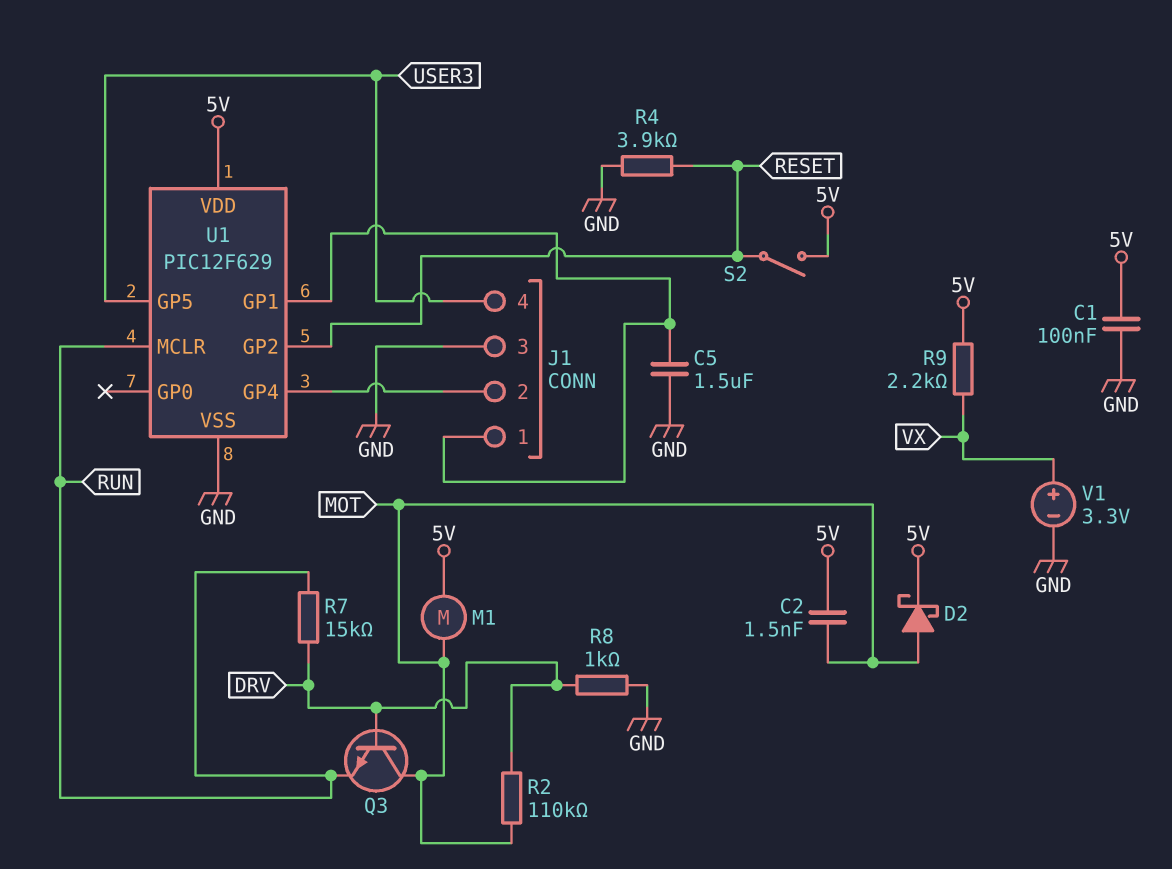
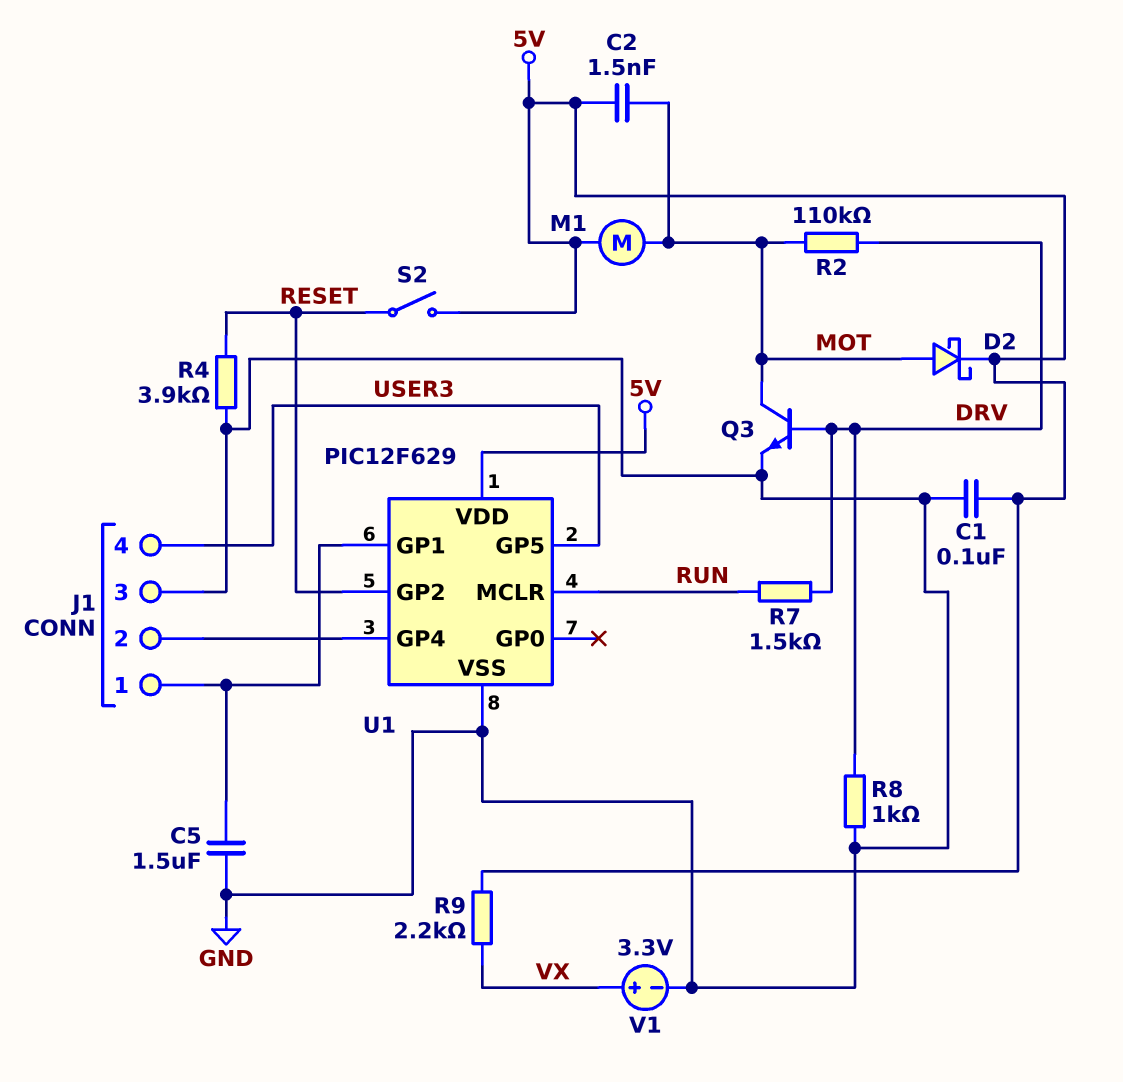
Q3: NPN (B DRV, C MOT, E RUN) -> NPN (B DRV, C MOT, E GND)
R7: 15k (DRV, RUN) -> 1.5k (DRV, RUN)

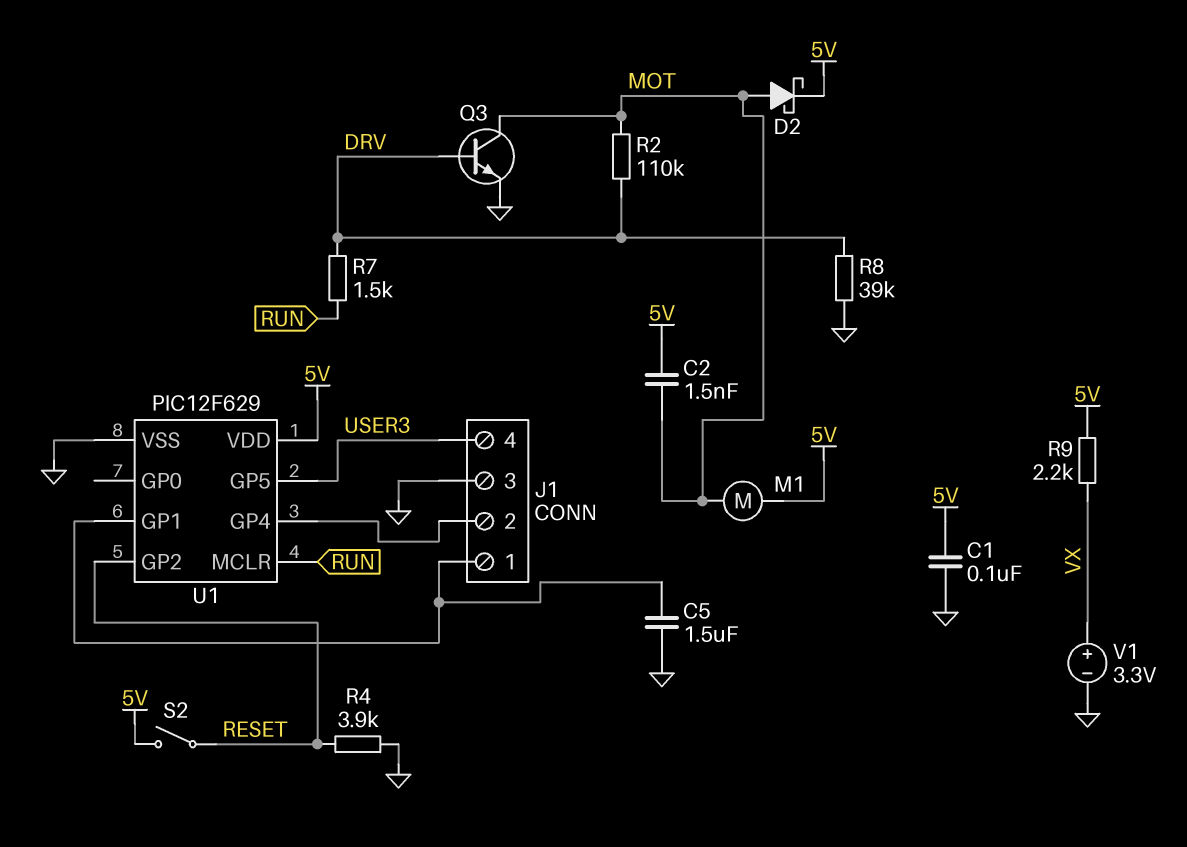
R8: 1k (DRV, GND) -> 39k (DRV, GND)

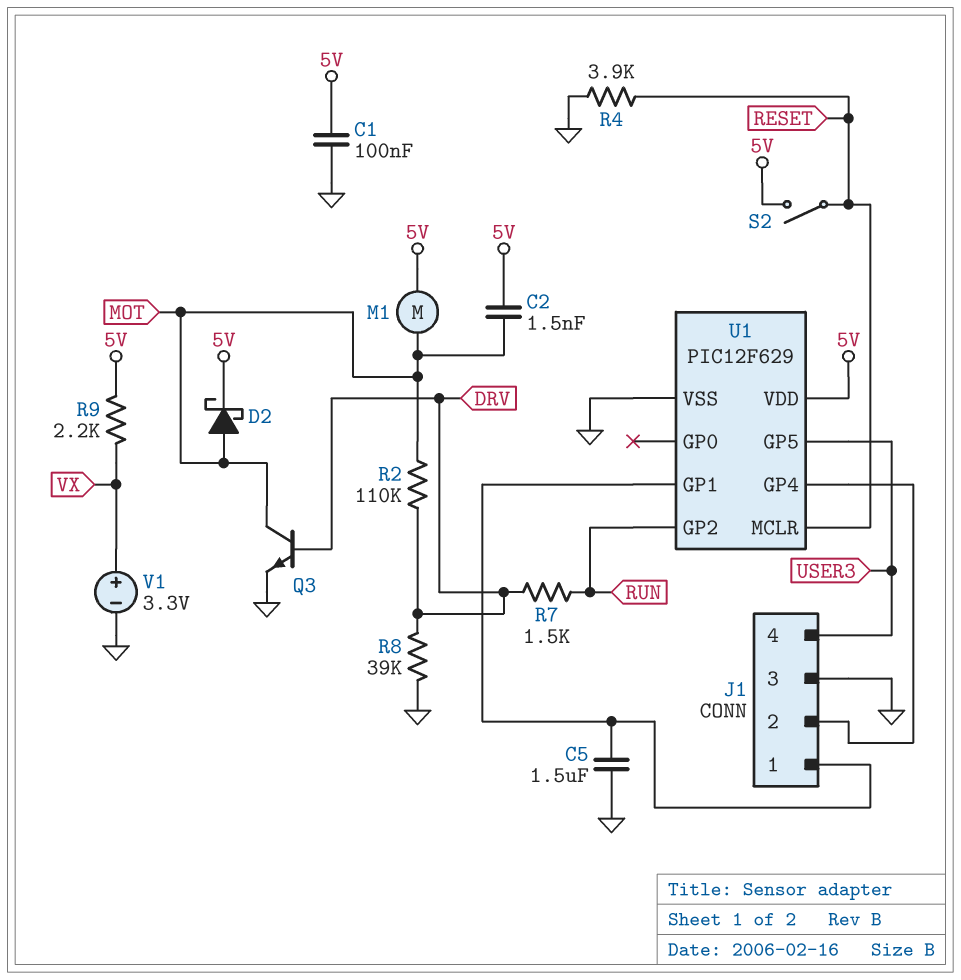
U1 pin GP2: RESET -> RUN
U1 pin MCLR: RUN -> RESET

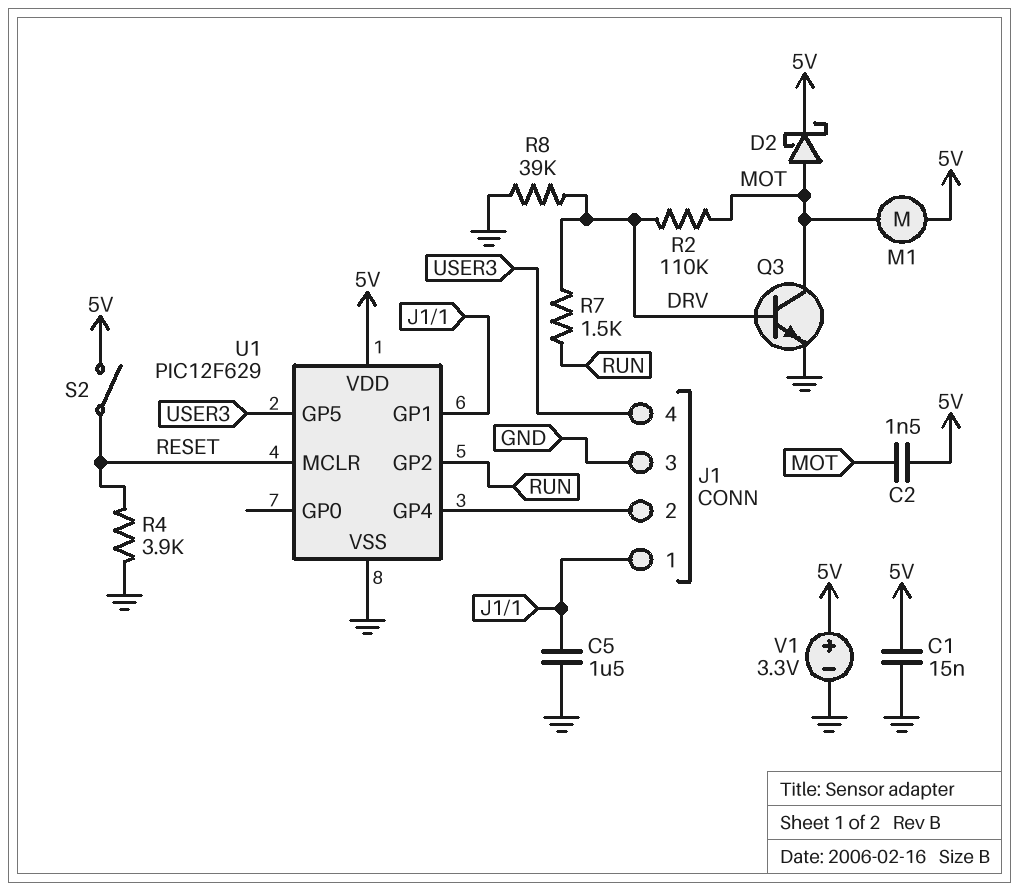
C1: 100nF (5V, GND) -> 15nF (5V, GND)
R9: 2.2k (5V, VX) -> none
V1: 3.3V (plus VX, minus GND) -> 3.3V (plus 5V, minus GND)

